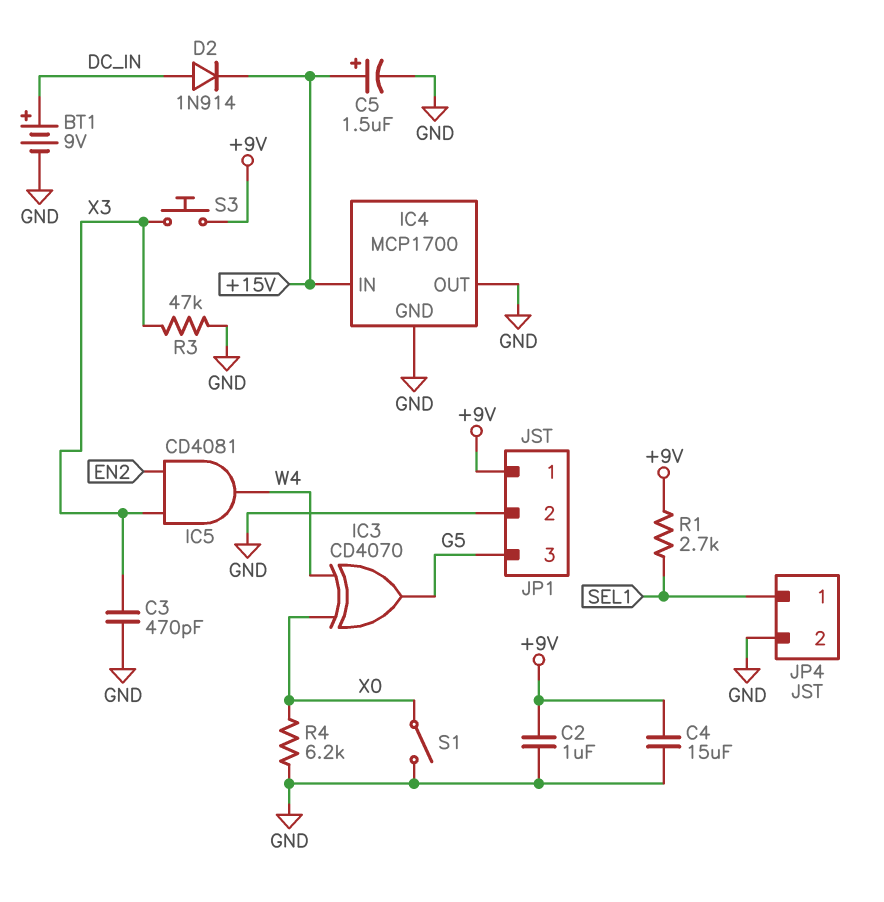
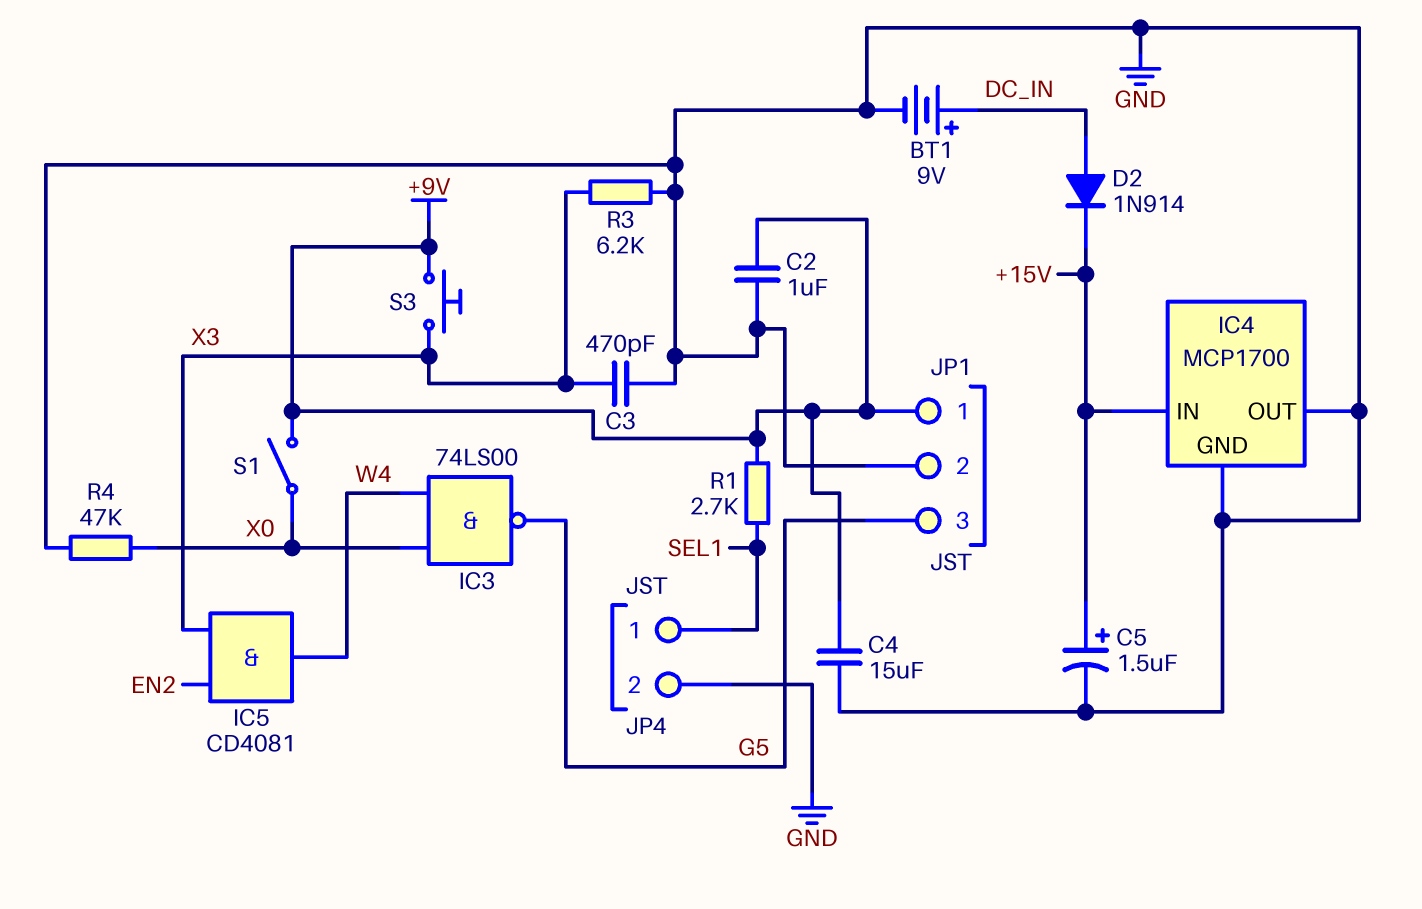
IC3: XOR CD4070 (in W4, in X0, out G5) -> NAND 74LS00 (in W4, in X0, out G5)
R3: 47k (GND, X3) -> 6.2k (GND, X3)
R4: 6.2k (GND, X0) -> 47k (GND, X0)
S1: switch (GND, X0) -> switch (+9V, X0)

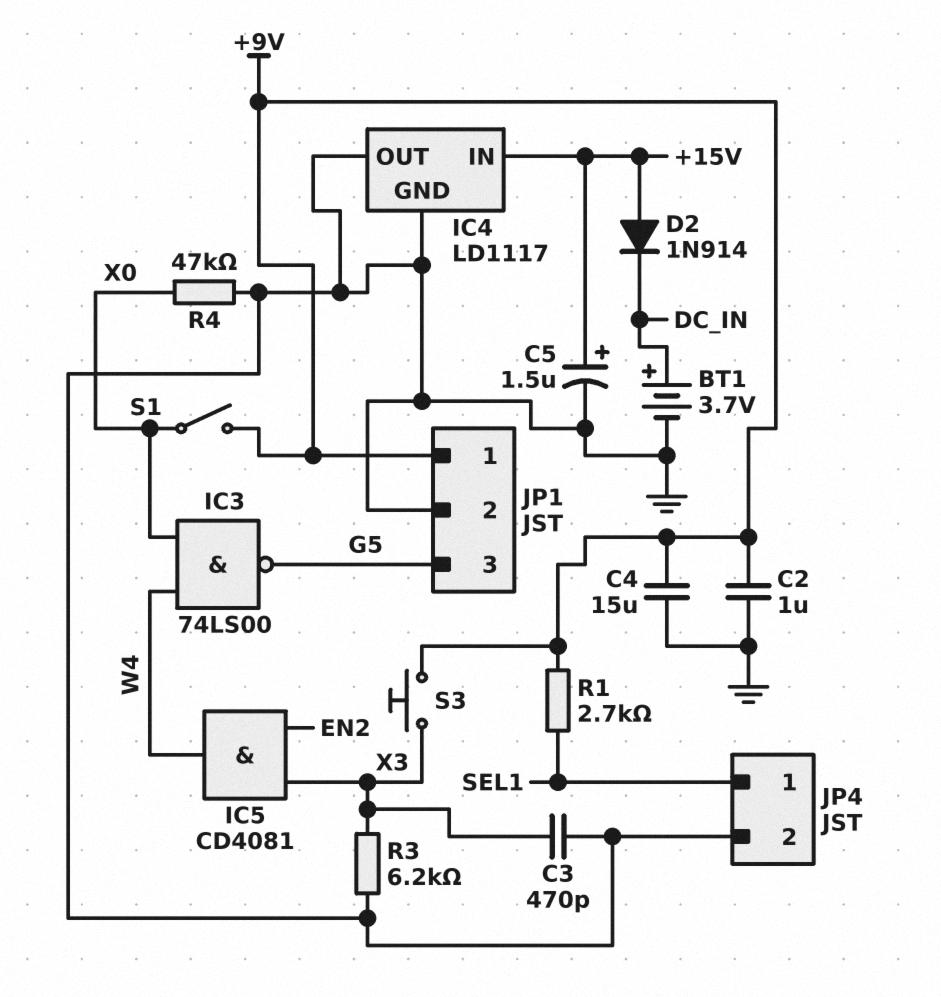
BT1: 9V (plus DC_IN, minus GND) -> 3.7V (plus DC_IN, minus GND)
D2: diode 1N914 (A DC_IN, K +15V) -> diode 1N914 (A +15V, K DC_IN)
IC4: MCP1700 -> LD1117

